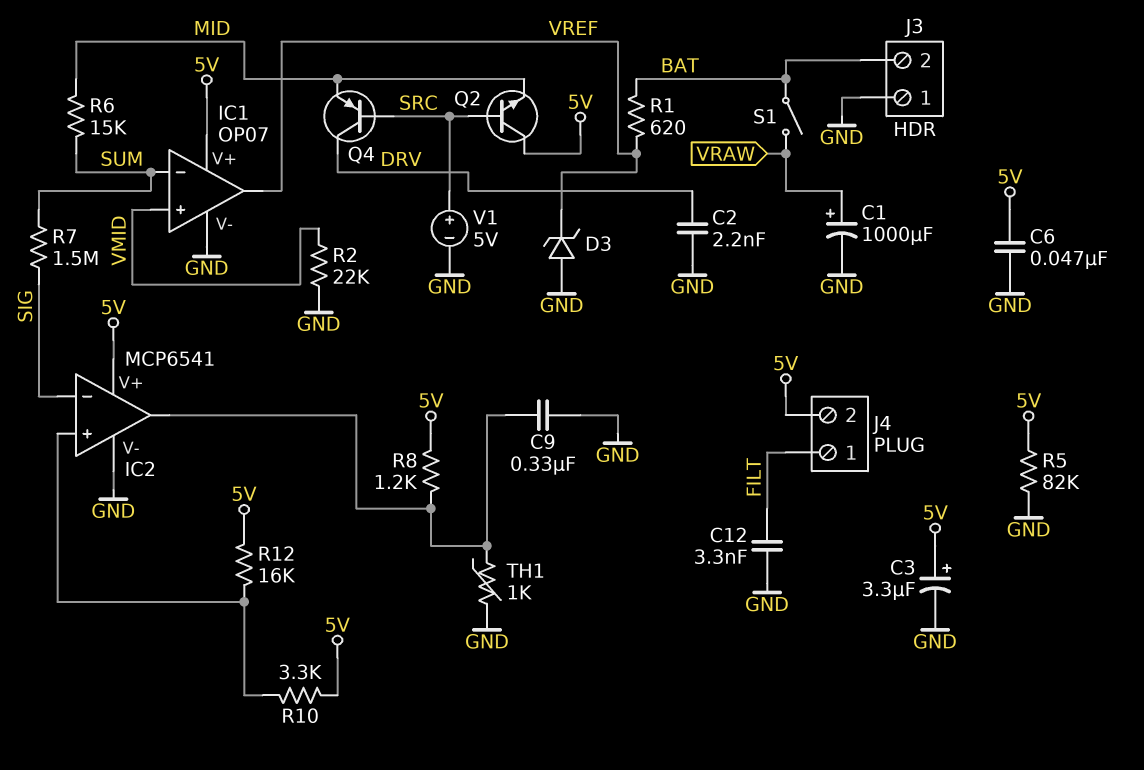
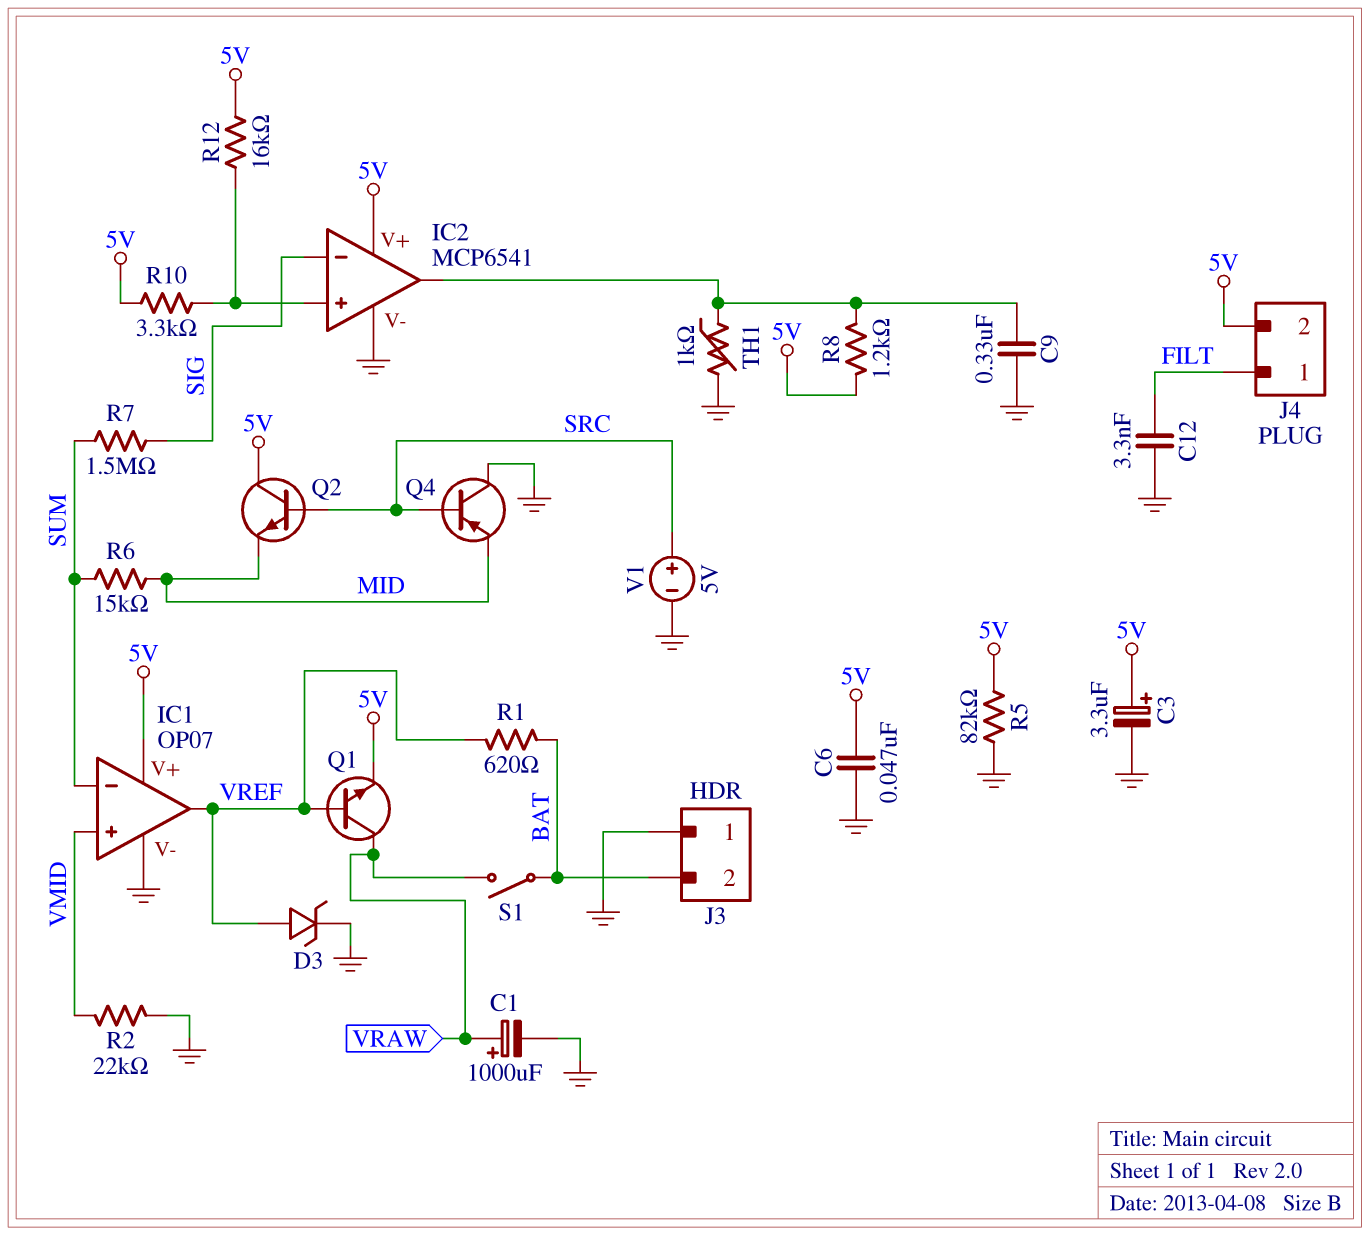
C2: 2.2nF (DRV, GND) -> none
D3: zener (A GND, K VREF) -> zener (A VREF, K GND)
Q1: none -> NPN (B VREF, C VRAW, E 5V)
Q4: PNP (B SRC, C DRV, E MID) -> PNP (B SRC, C GND, E MID)

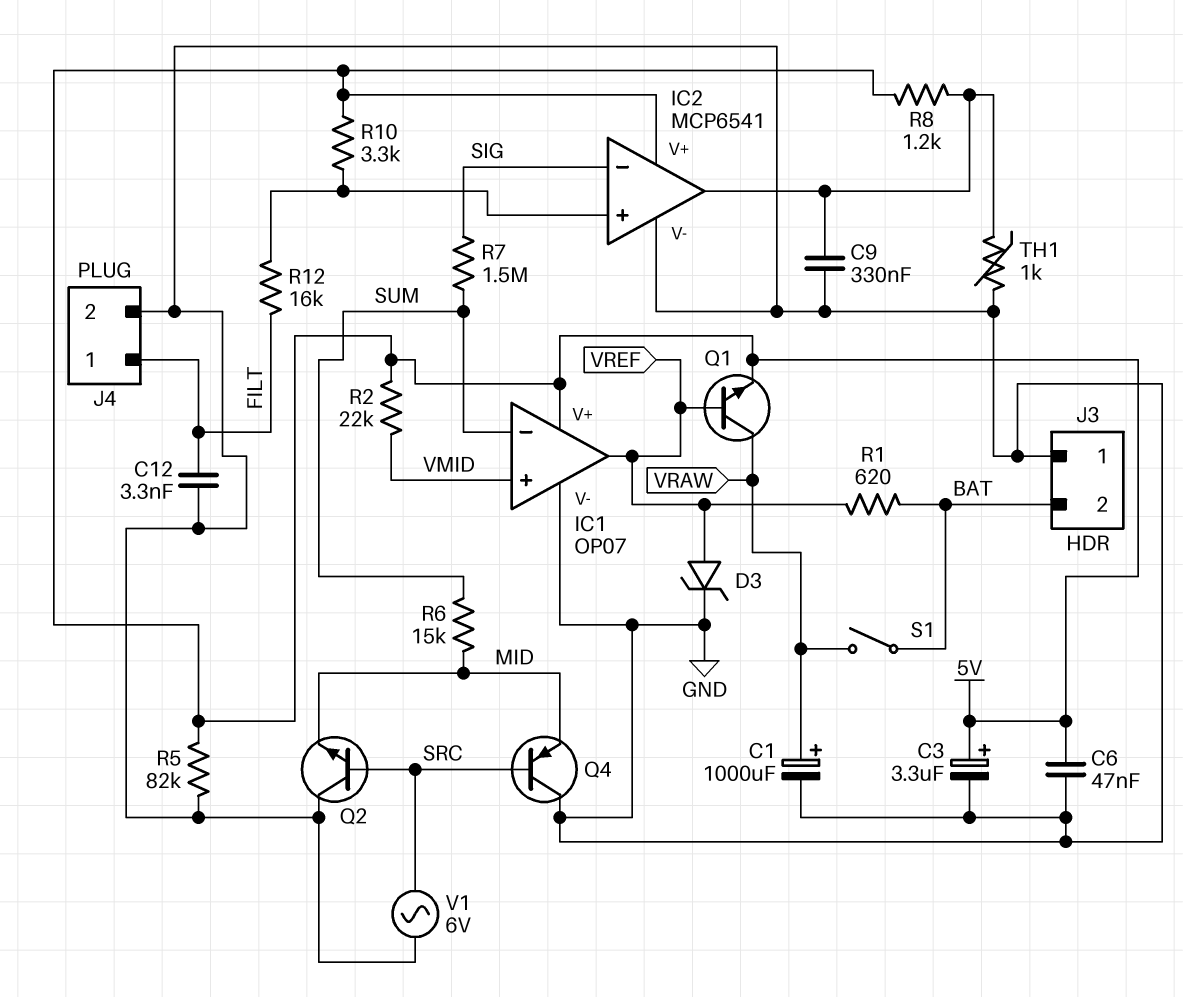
J4 pin 2: 5V -> GND
Q2: NPN (B SRC, C 5V, E MID) -> NPN (B SRC, C GND, E MID)
R2: 22k (GND, VMID) -> 22k (5V, VMID)
R12: 16k (5V, IC2/in+) -> 16k (FILT, IC2/in+)
V1: 5V (plus SRC, minus GND) -> AC 6V (GND, SRC)

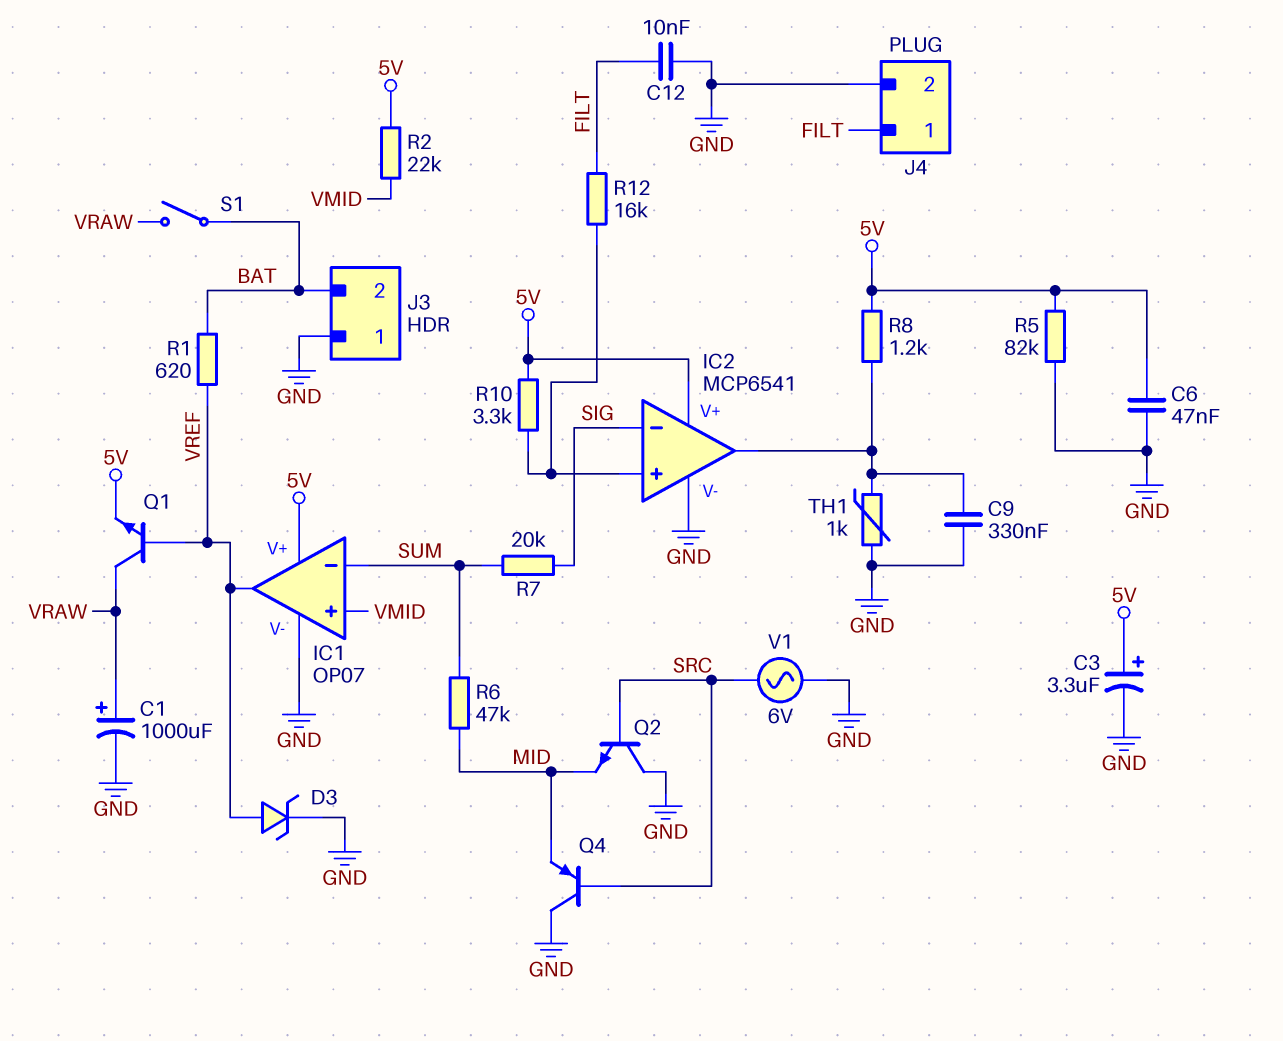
C12: 3.3nF (FILT, GND) -> 10nF (FILT, GND)
R6: 15k (MID, SUM) -> 47k (MID, SUM)
R7: 1.5M (SIG, SUM) -> 20k (SIG, SUM)

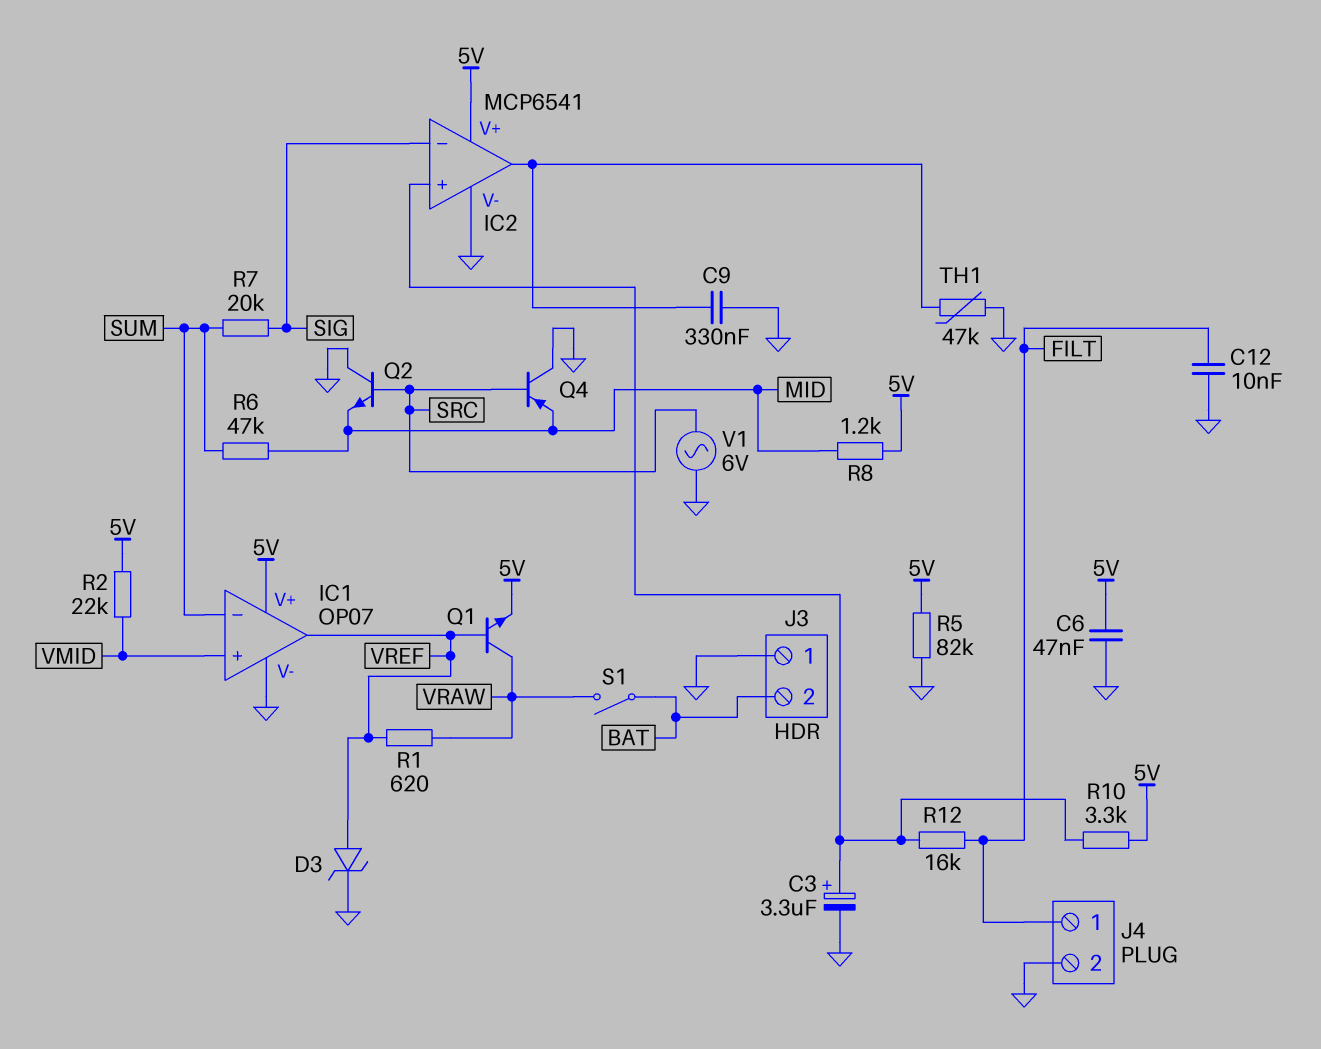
C1: 1000uF (plus VRAW, minus GND) -> none
C3: 3.3uF (plus 5V, minus GND) -> 3.3uF (plus IC2/in+, minus GND)
R1: 620 (BAT, VREF) -> 620 (VRAW, VREF)
R8: 1.2k (5V, IC2/out) -> 1.2k (5V, MID)
TH1: 1k (GND, IC2/out) -> 47k (GND, IC2/out)

